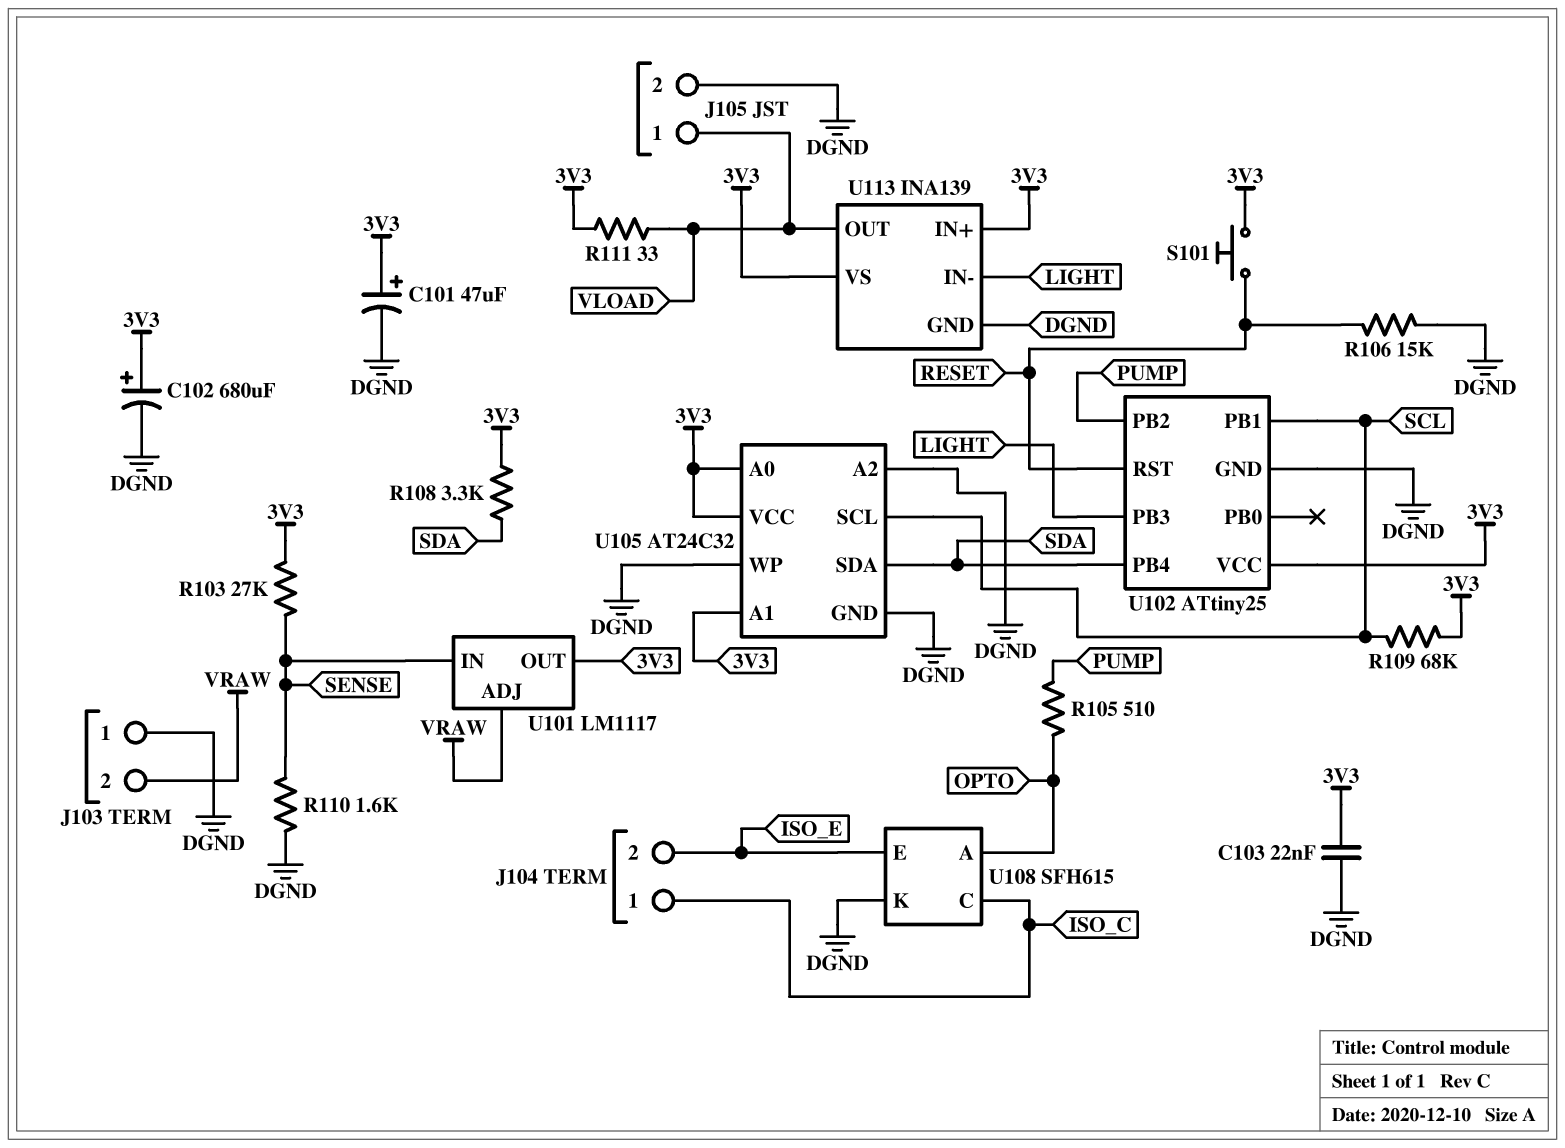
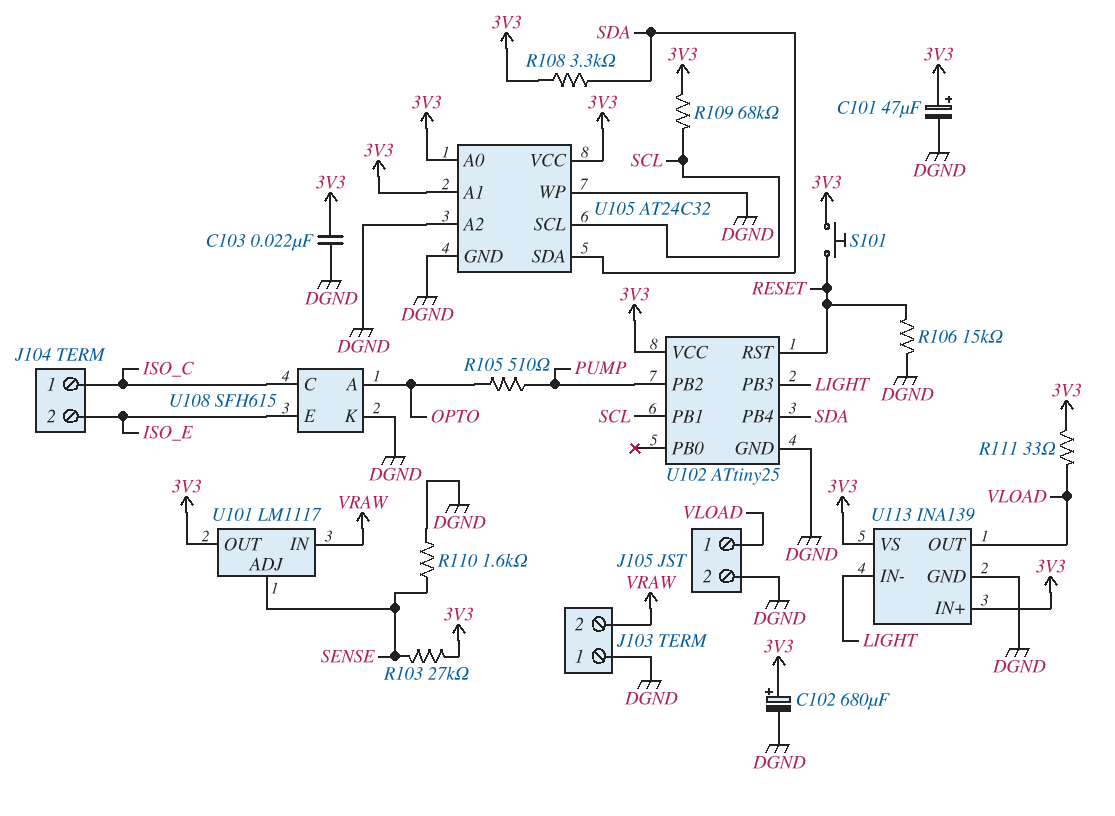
U101 pin ADJ: VRAW -> SENSE
U101 pin IN: SENSE -> VRAW

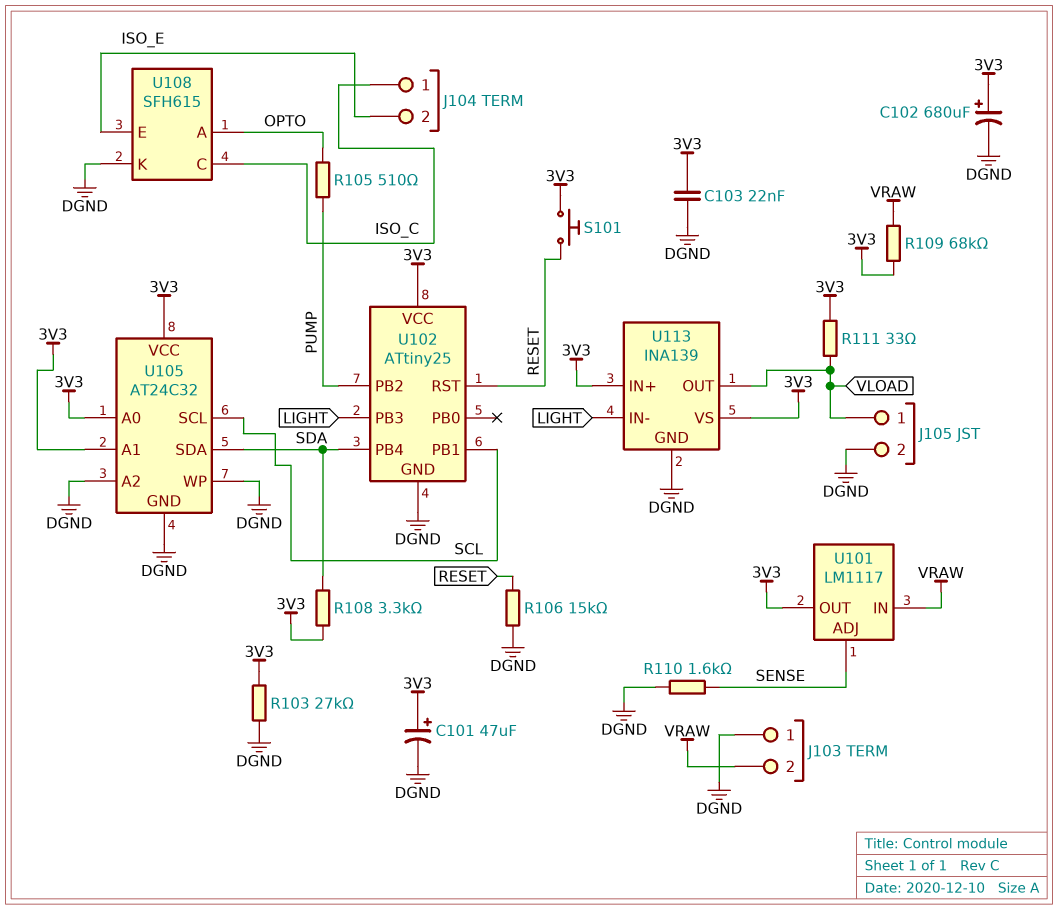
R103: 27k (3V3, SENSE) -> 27k (3V3, DGND)
R109: 68k (3V3, SCL) -> 68k (3V3, VRAW)

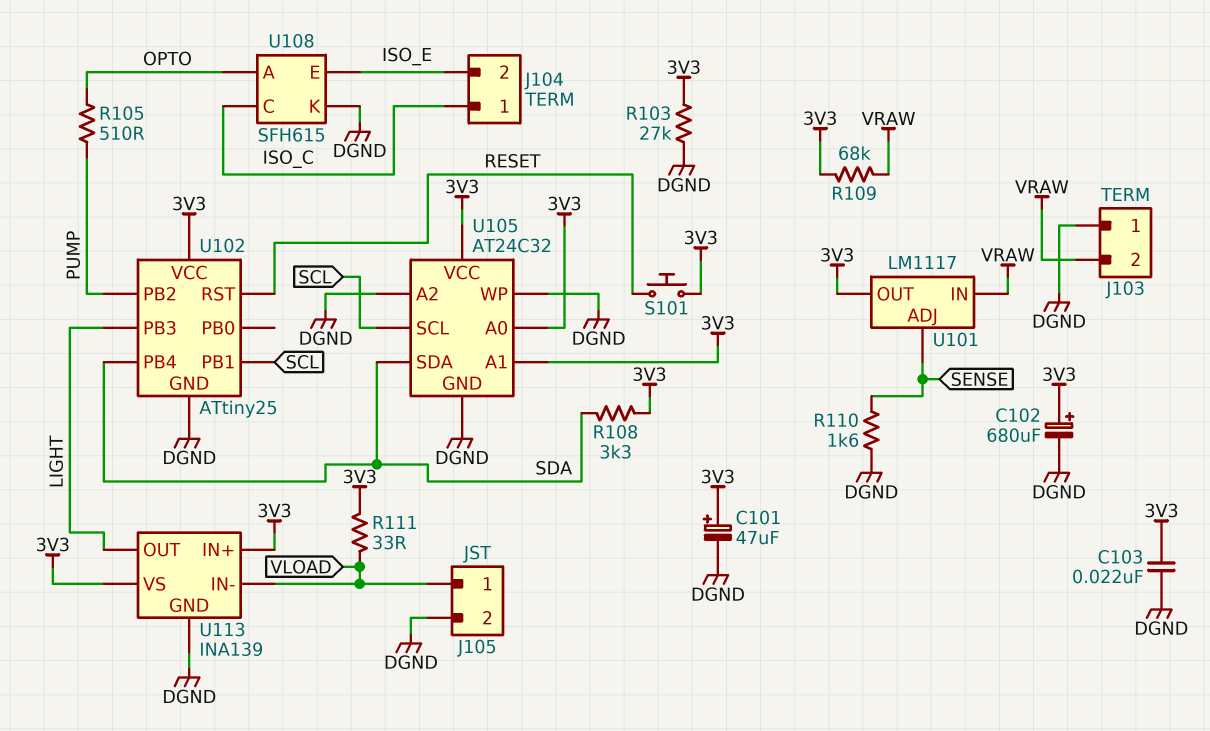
R106: 15k (DGND, RESET) -> none
U113 pin IN-: LIGHT -> VLOAD
U113 pin OUT: VLOAD -> LIGHT

